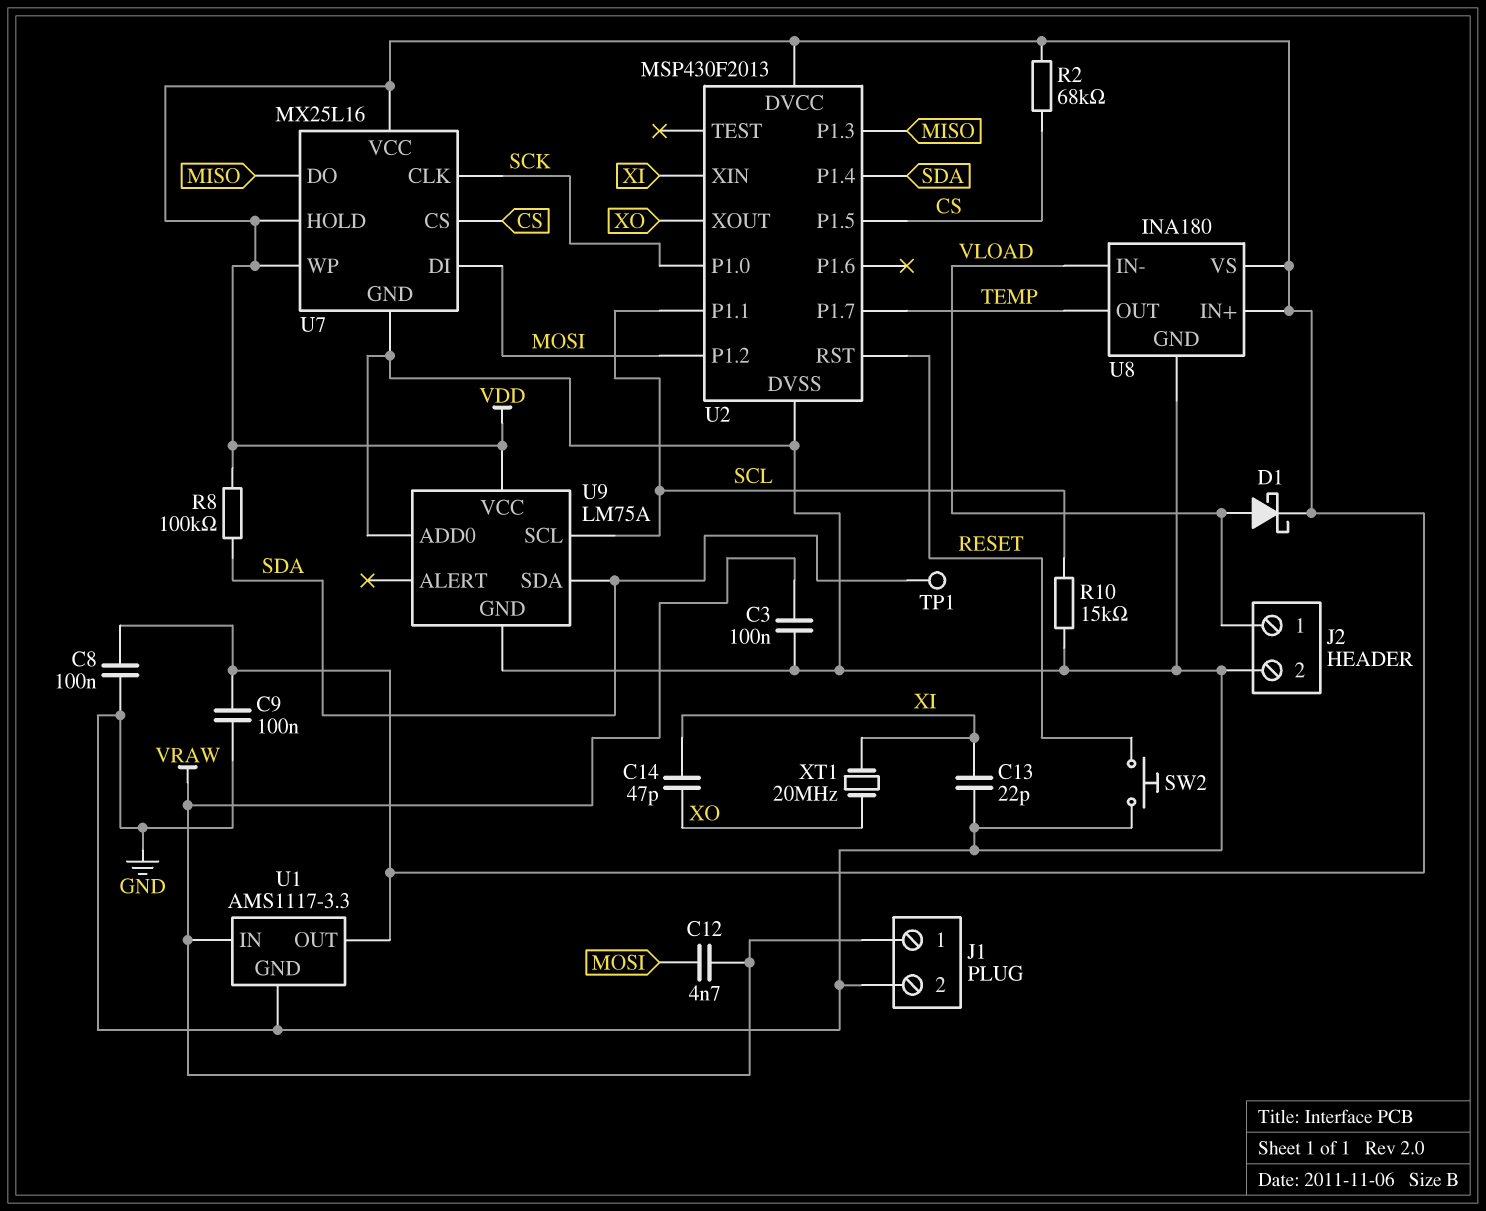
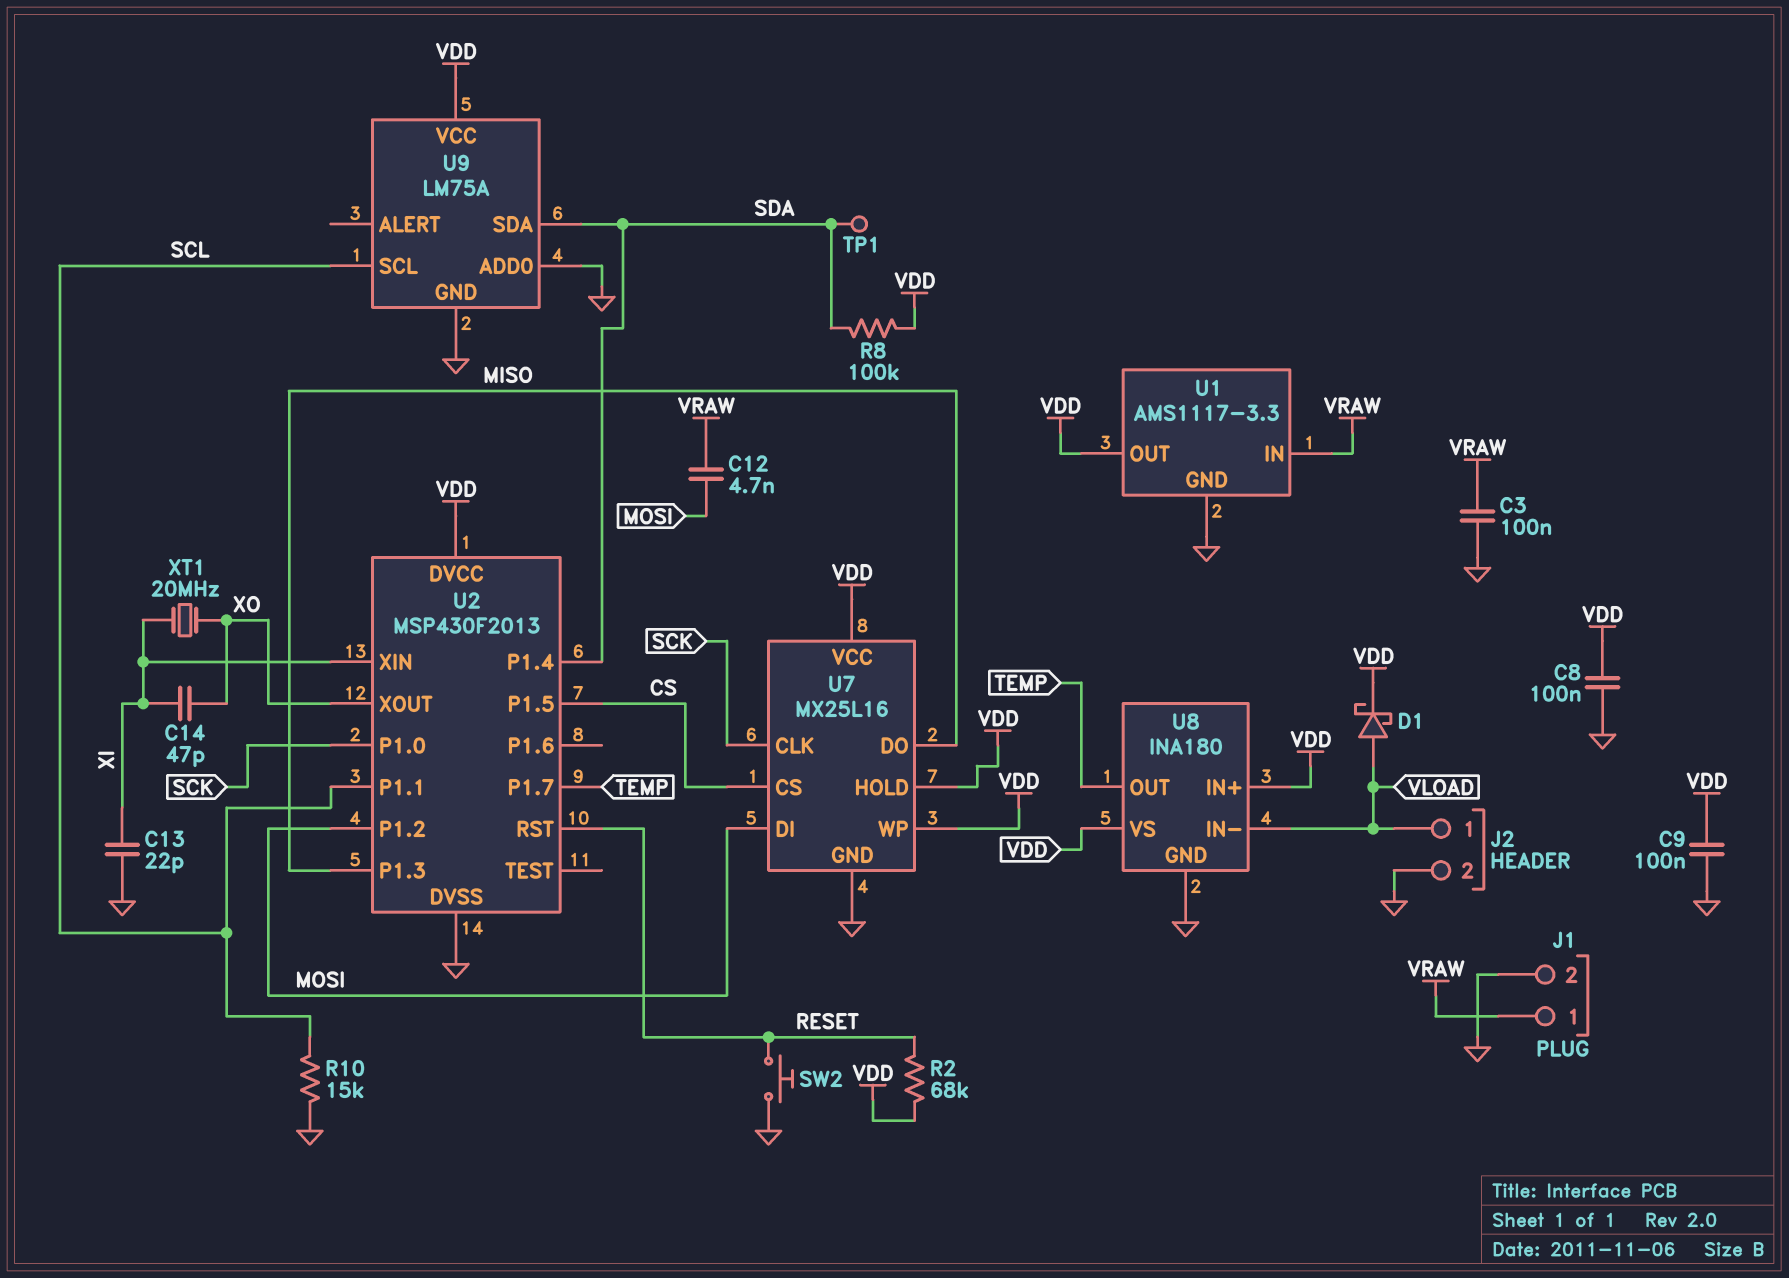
R2: 68k (CS, VDD) -> 68k (RESET, VDD)

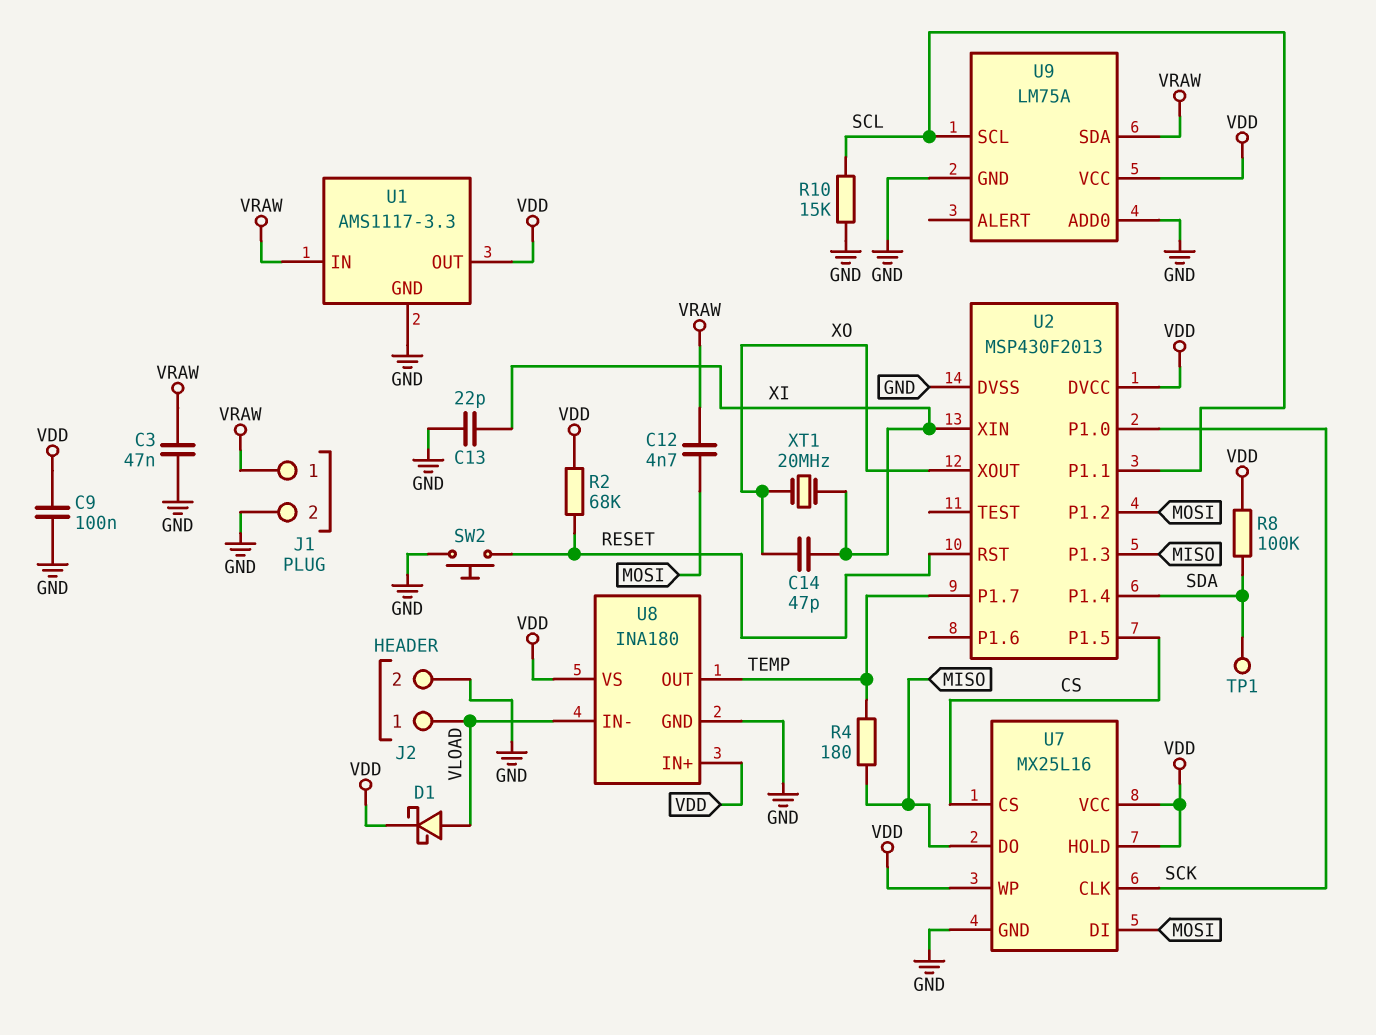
C3: 100nF (GND, VRAW) -> 47nF (GND, VRAW)
C8: 100nF (GND, VDD) -> none
R4: none -> 180 (MISO, TEMP)
U9 pin SDA: SDA -> VRAW

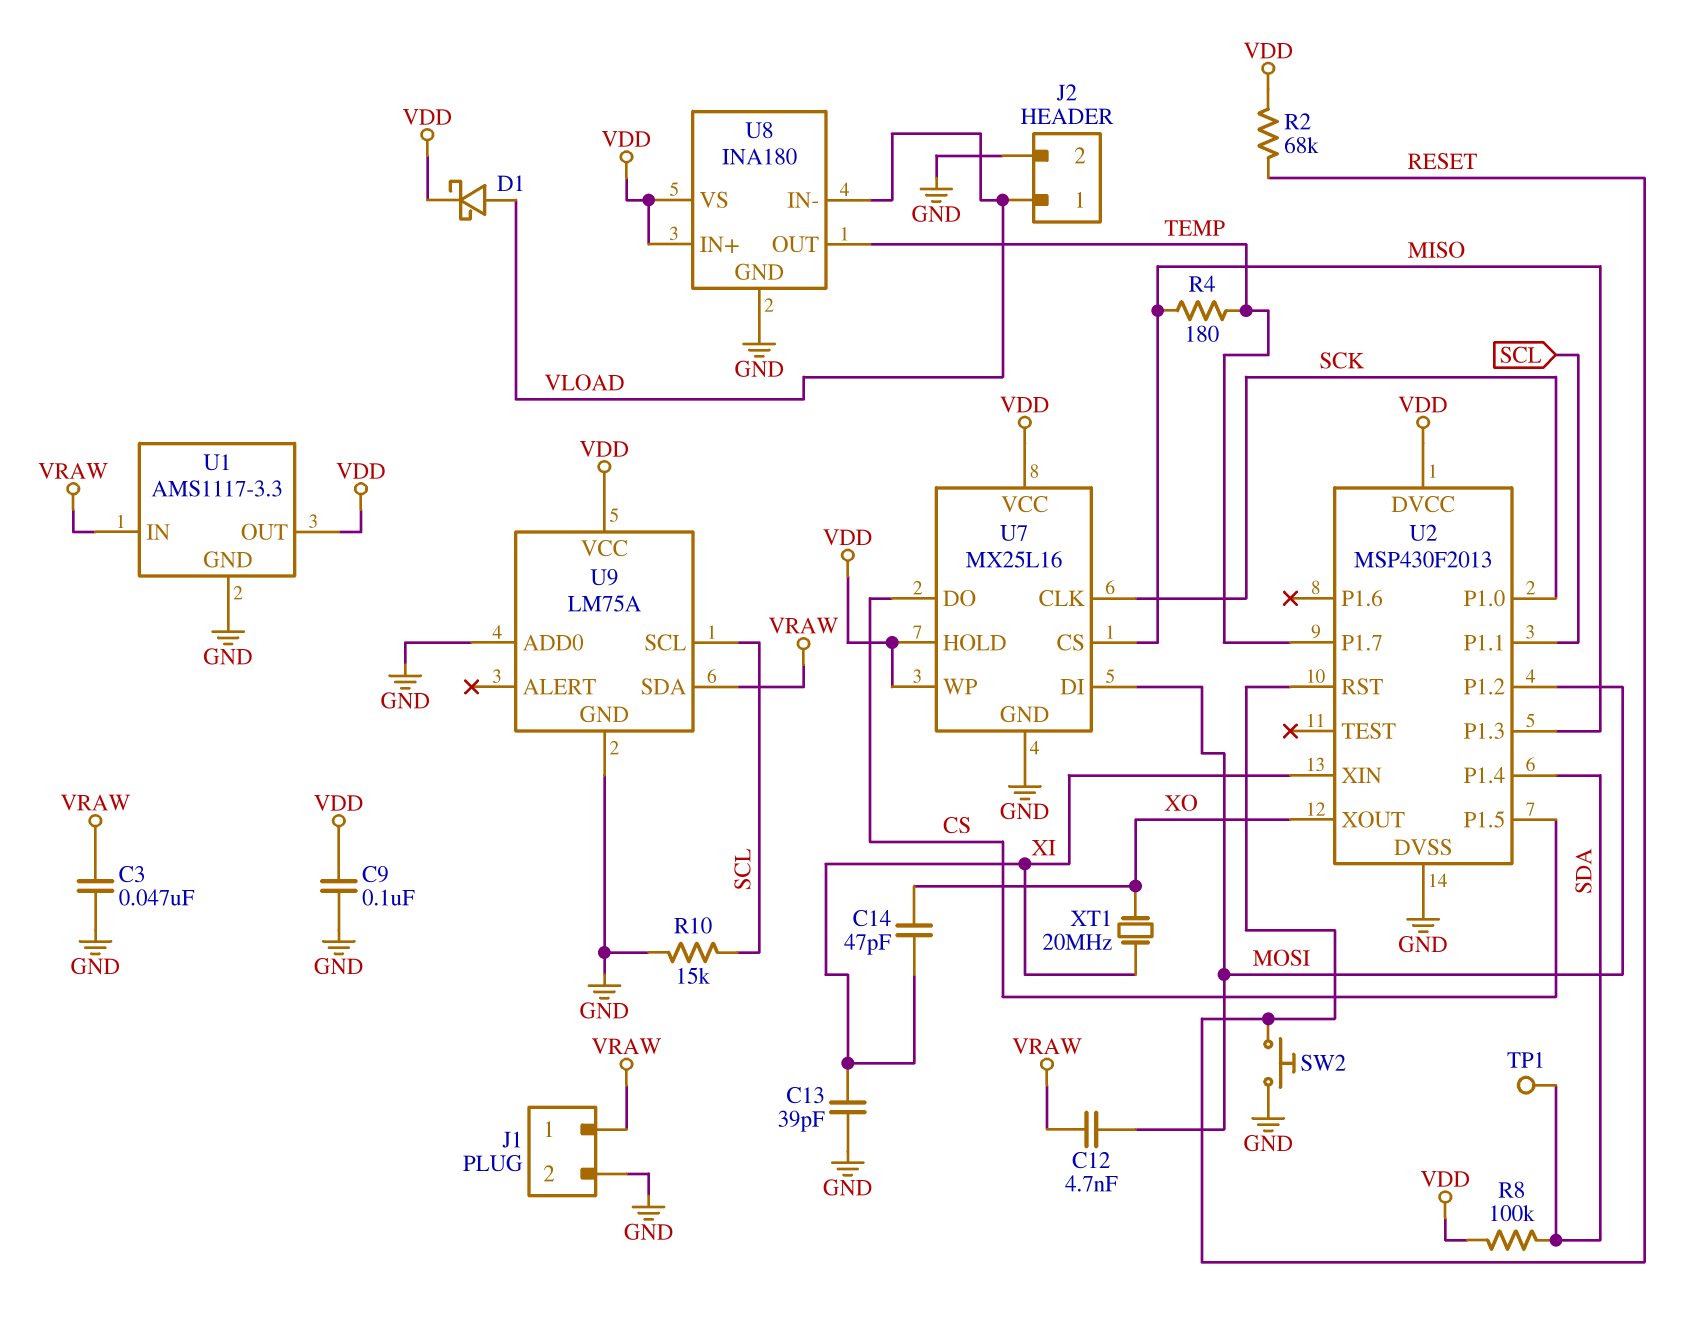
C13: 22pF (GND, XI) -> 39pF (GND, XI)
U7 pin CS: CS -> MISO
U7 pin DO: MISO -> CS

